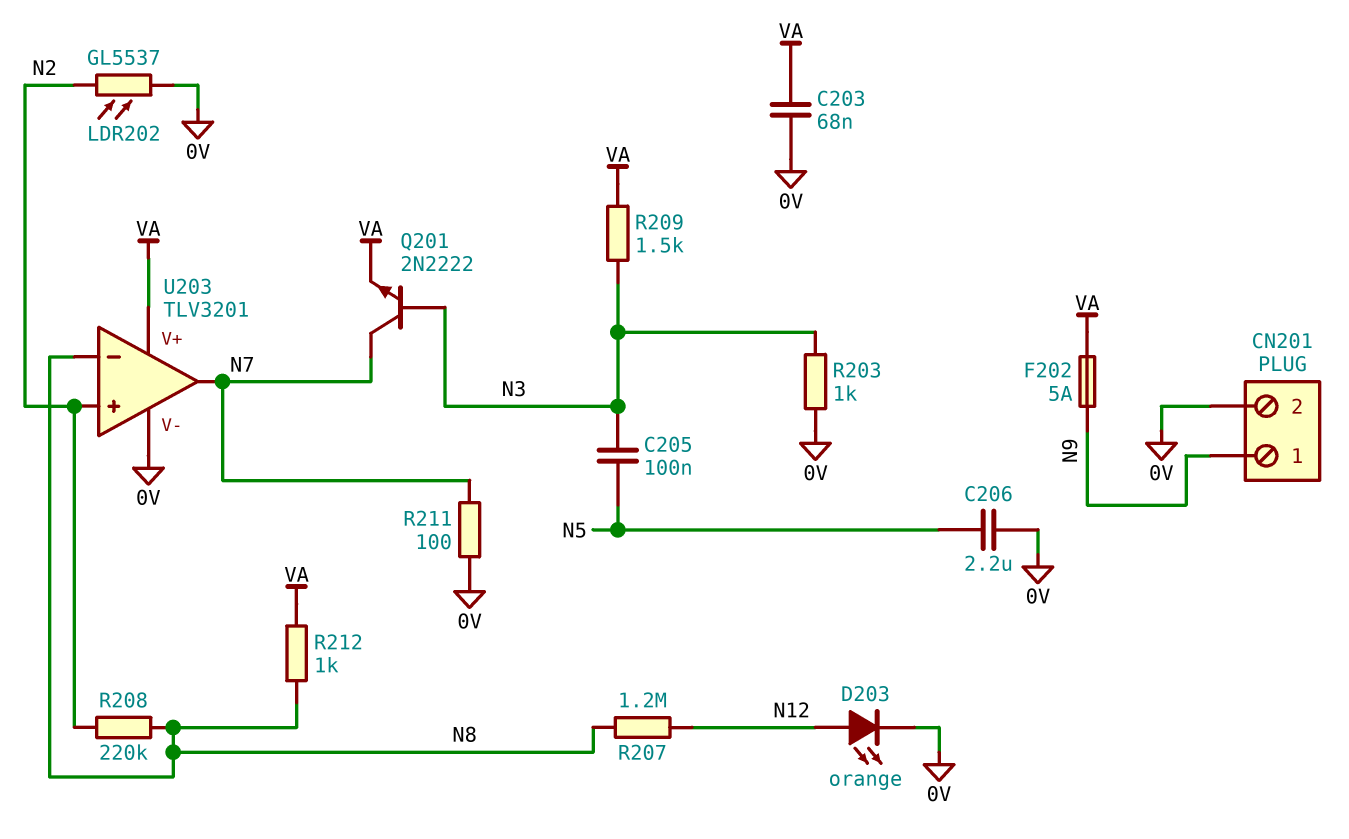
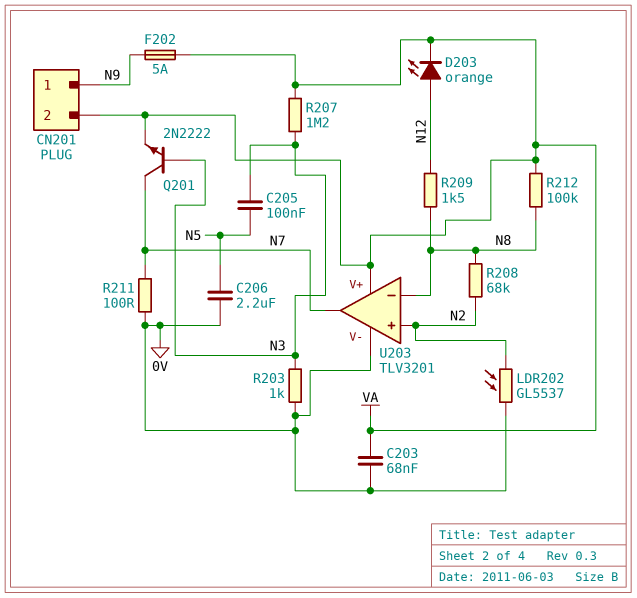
CN201 pin 2: 0V -> VA
D203: LED orange (A N12, K 0V) -> LED orange (A N12, K VA)
R207: 1.2M (N8, N12) -> 1.2M (N3, VA)
R208: 220k (N2, N8) -> 68k (N2, N8)
R209: 1.5k (N3, VA) -> 1.5k (N8, N12)
R212: 1k (N8, VA) -> 100k (N8, VA)

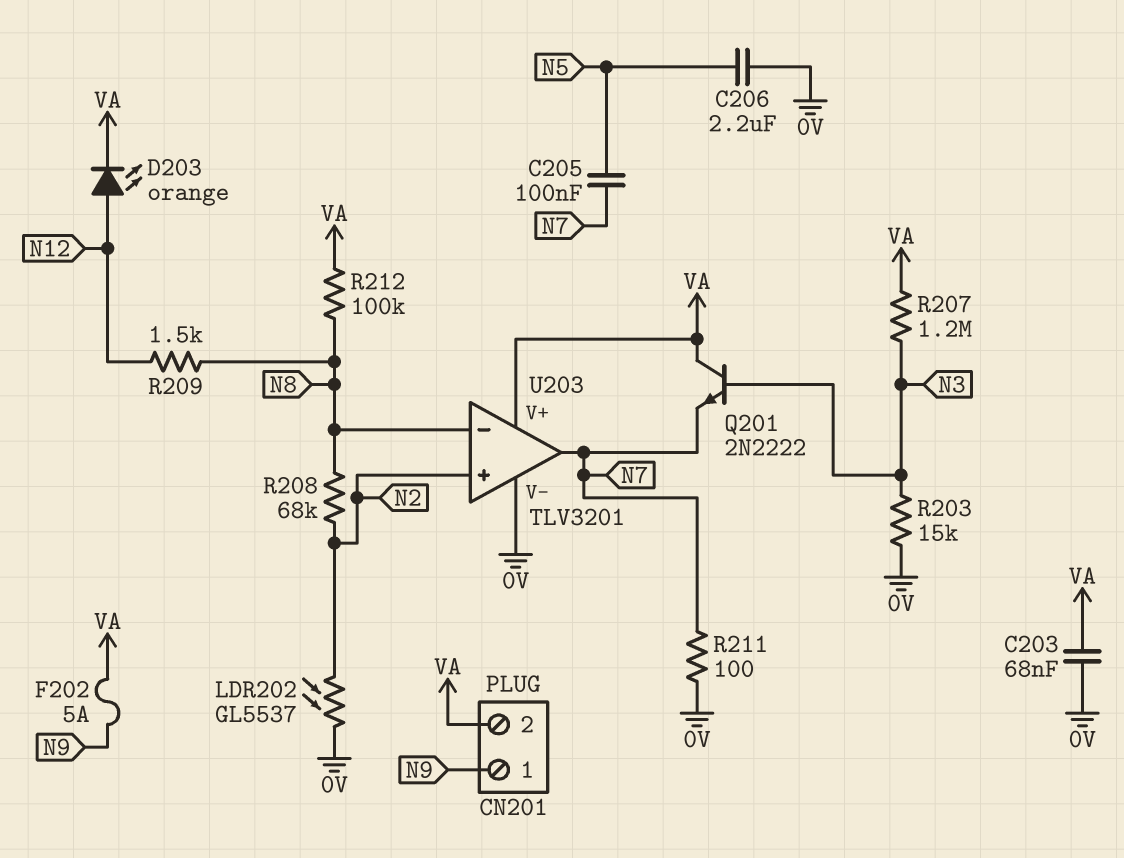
C205: 100nF (N3, N5) -> 100nF (N5, N7)
Q201: NPN 2N2222 (B N3, C N7, E VA) -> NPN 2N2222 (B N3, C VA, E N7)
R203: 1k (0V, N3) -> 15k (0V, N3)

